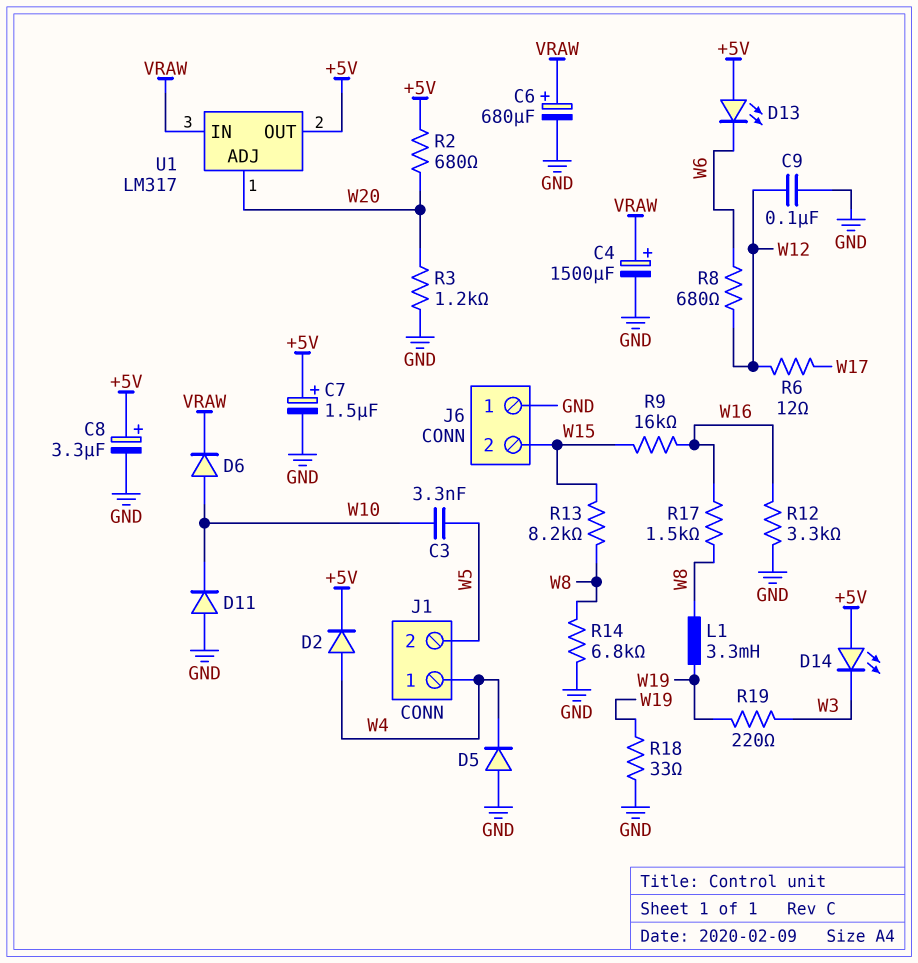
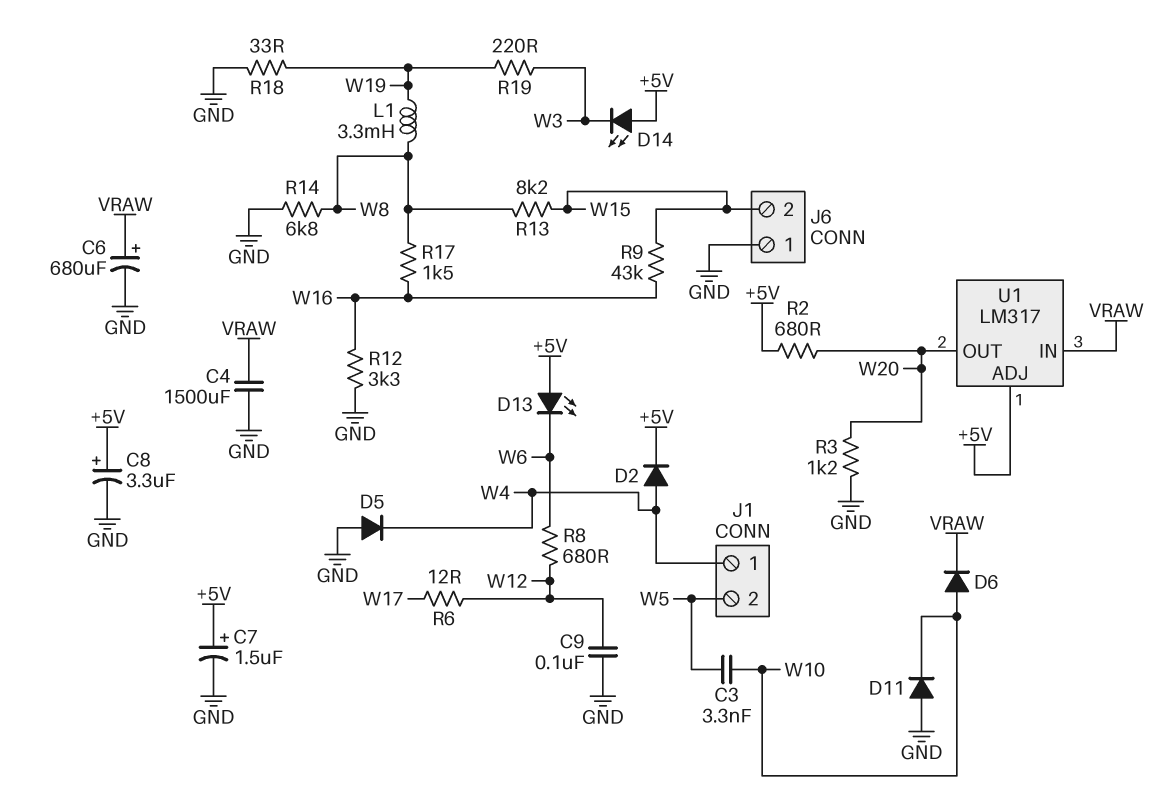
C4: 1500uF (plus VRAW, minus GND) -> 1500uF (GND, VRAW)
R9: 16k (W15, W16) -> 43k (W15, W16)
U1 pin ADJ: W20 -> +5V
U1 pin OUT: +5V -> W20

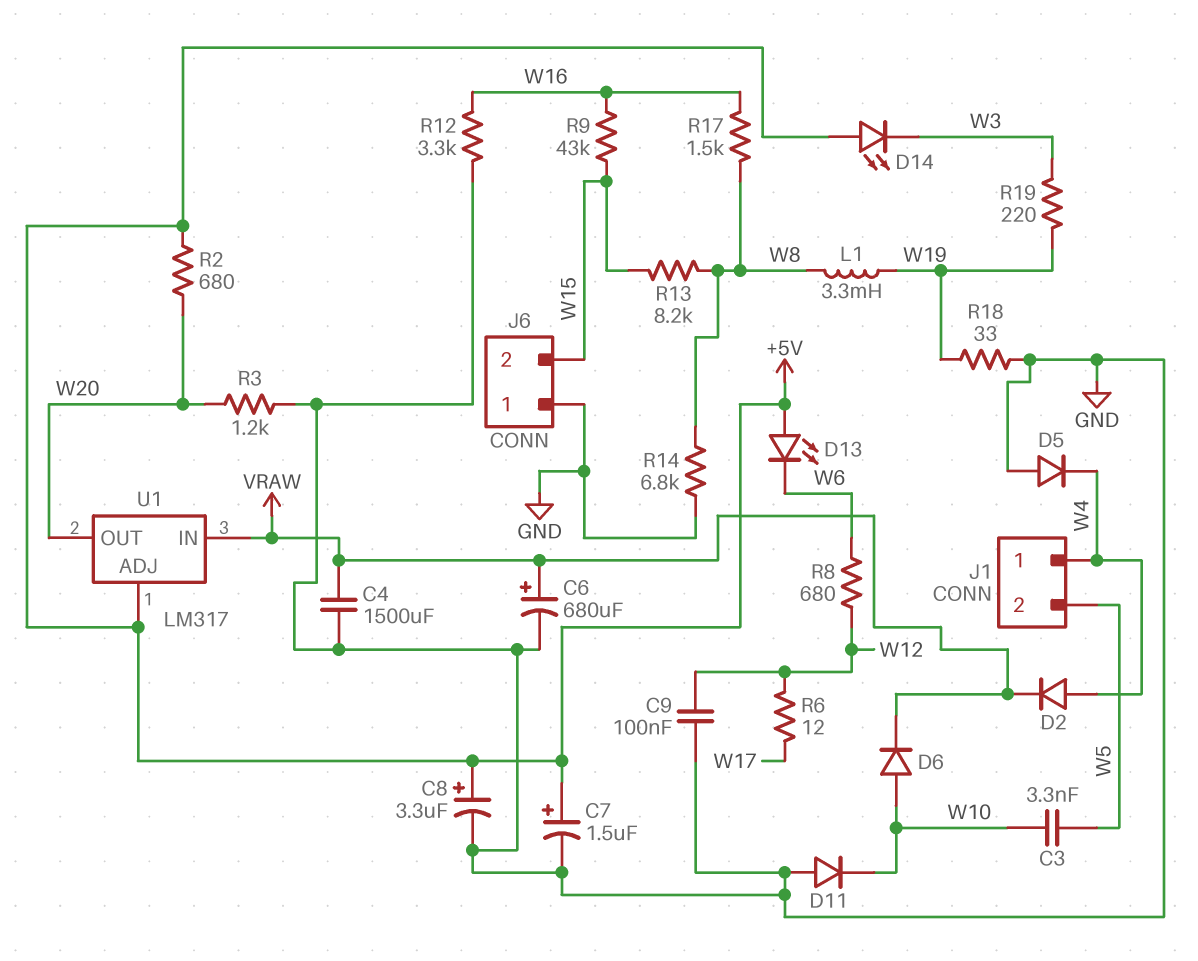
D2: diode (A W4, K +5V) -> diode (A W4, K VRAW)

